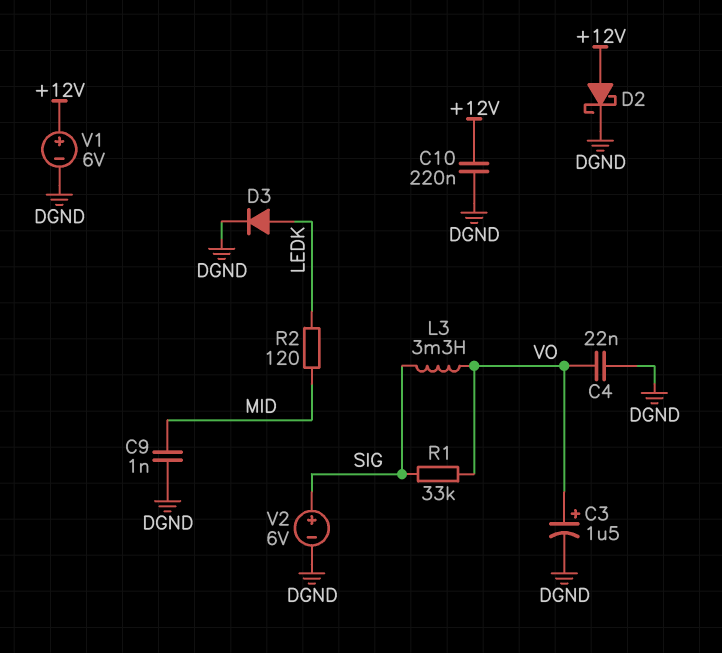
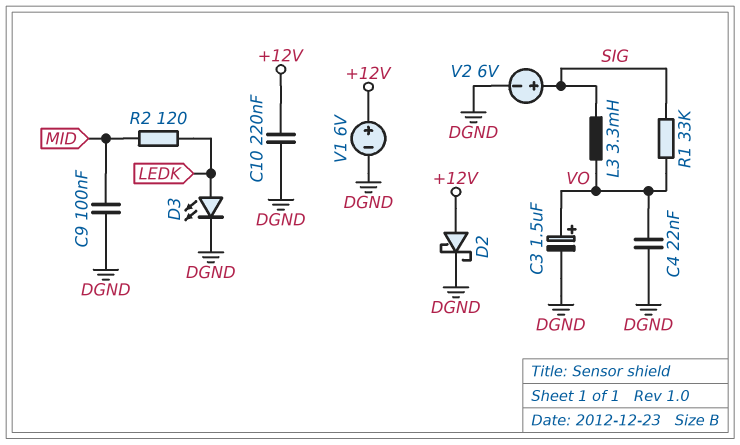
C9: 1nF (DGND, MID) -> 100nF (DGND, MID)
D3: diode (A LEDK, K DGND) -> LED (A LEDK, K DGND)

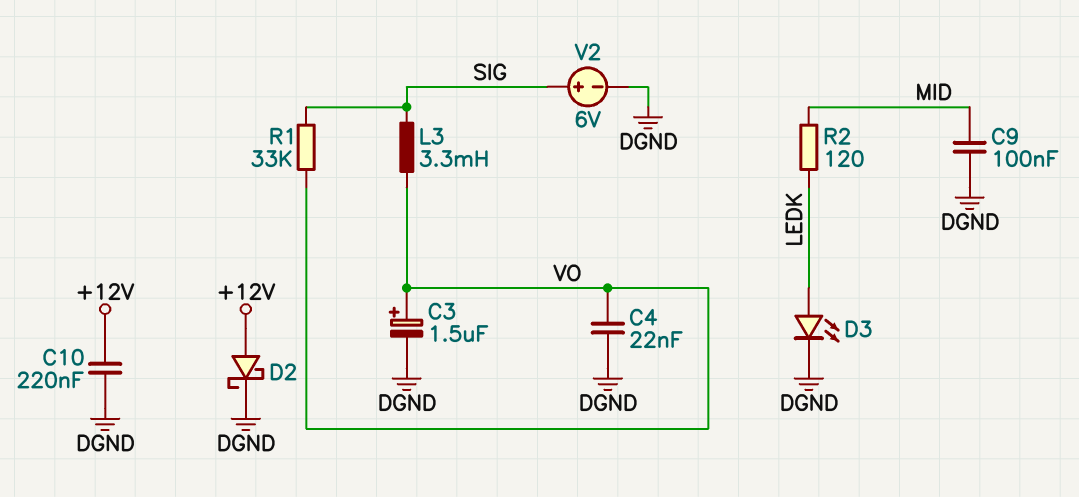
V1: 6V (plus +12V, minus DGND) -> none

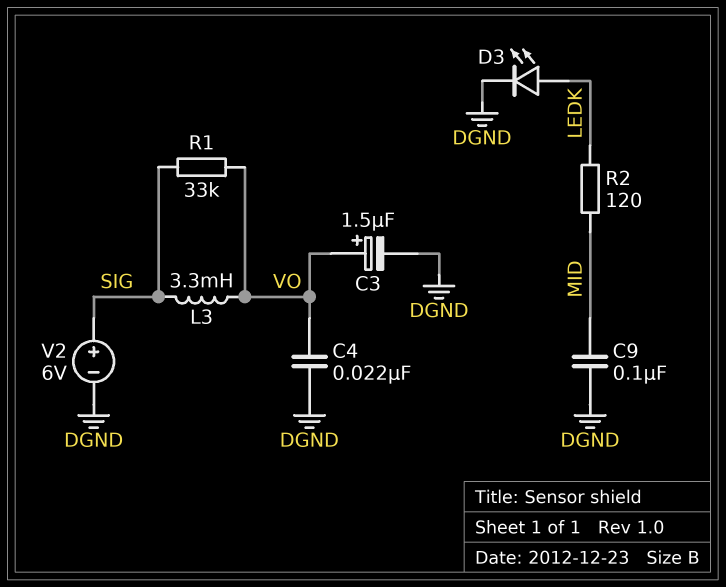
C10: 220nF (+12V, DGND) -> none
D2: schottky (A +12V, K DGND) -> none

